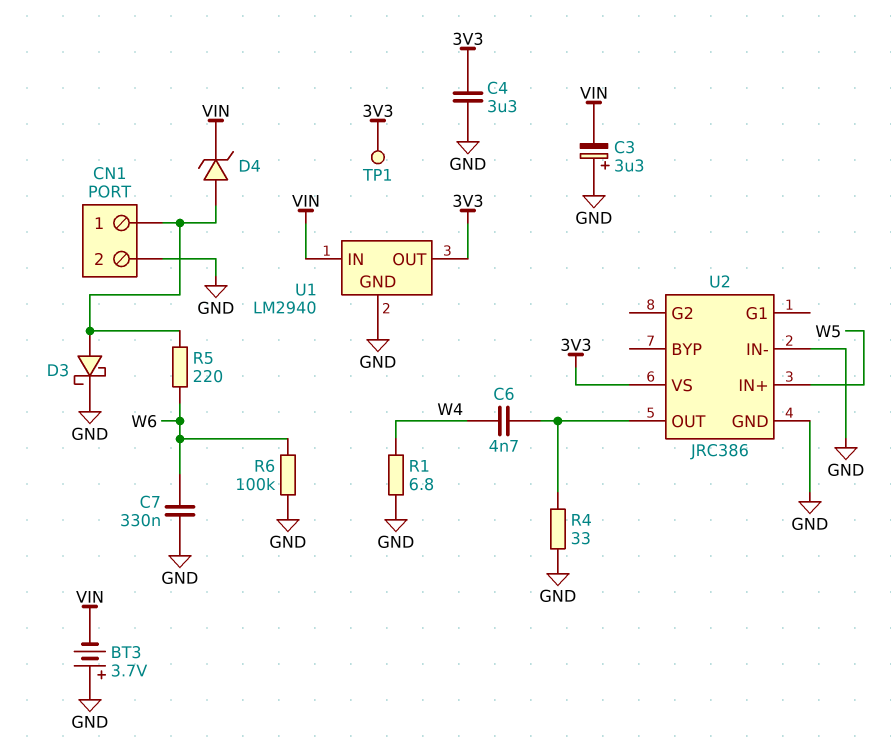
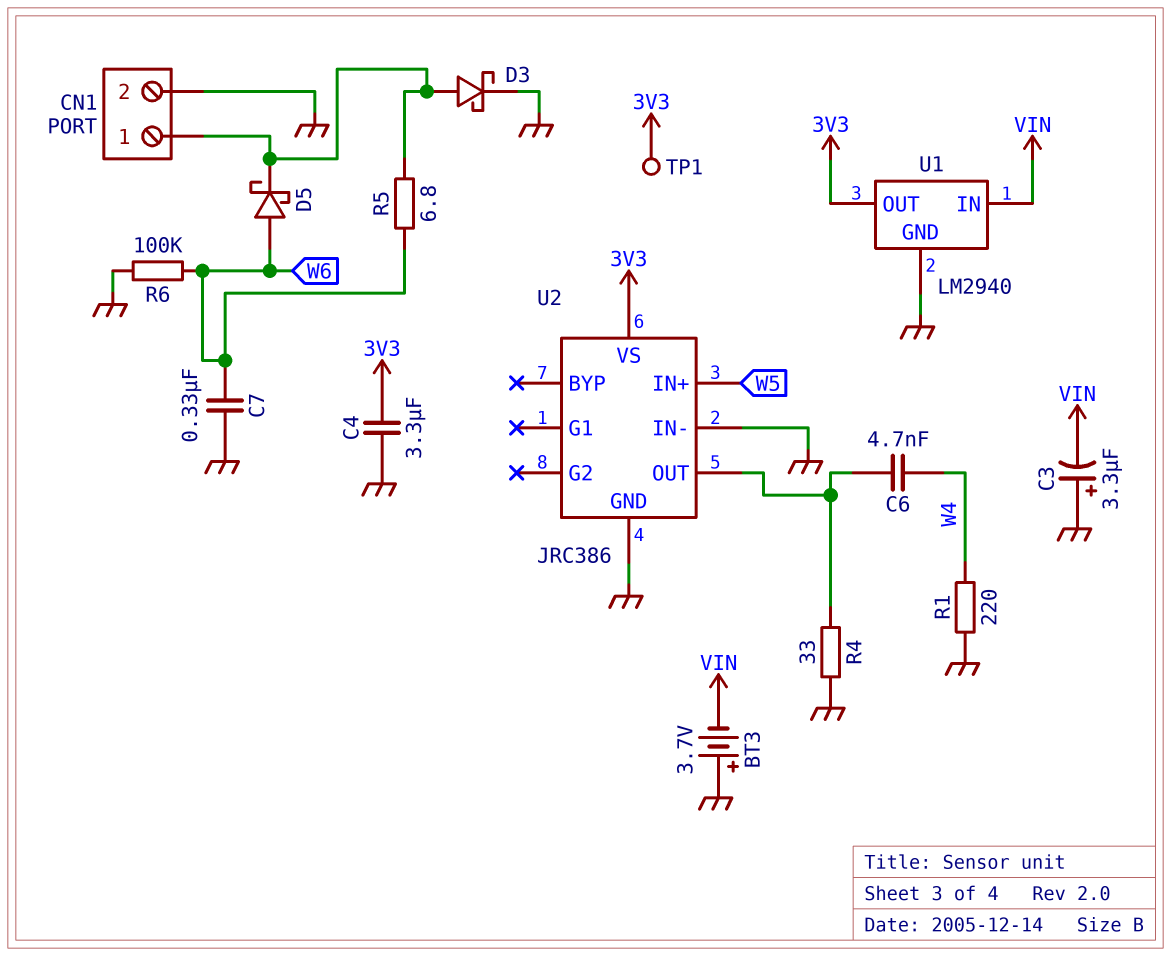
D4: zener (A CN1/1, K VIN) -> none
D5: none -> schottky (A W6, K CN1/1)
R1: 6.8 (GND, W4) -> 220 (GND, W4)
R5: 220 (CN1/1, W6) -> 6.8 (CN1/1, W6)

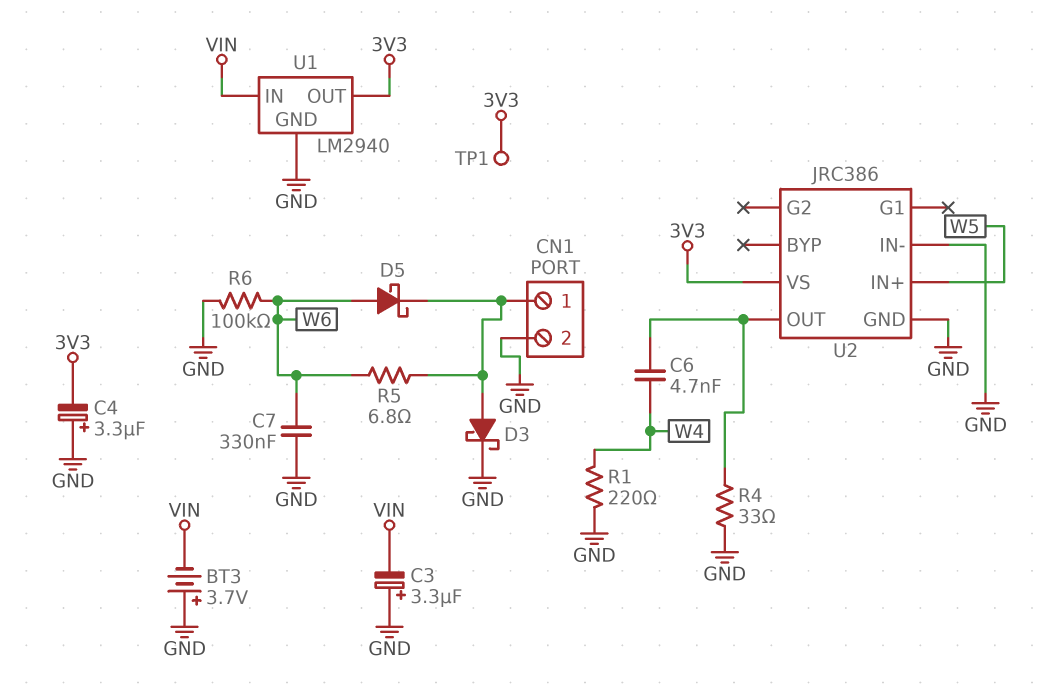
C4: 3.3uF (3V3, GND) -> 3.3uF (plus GND, minus 3V3)

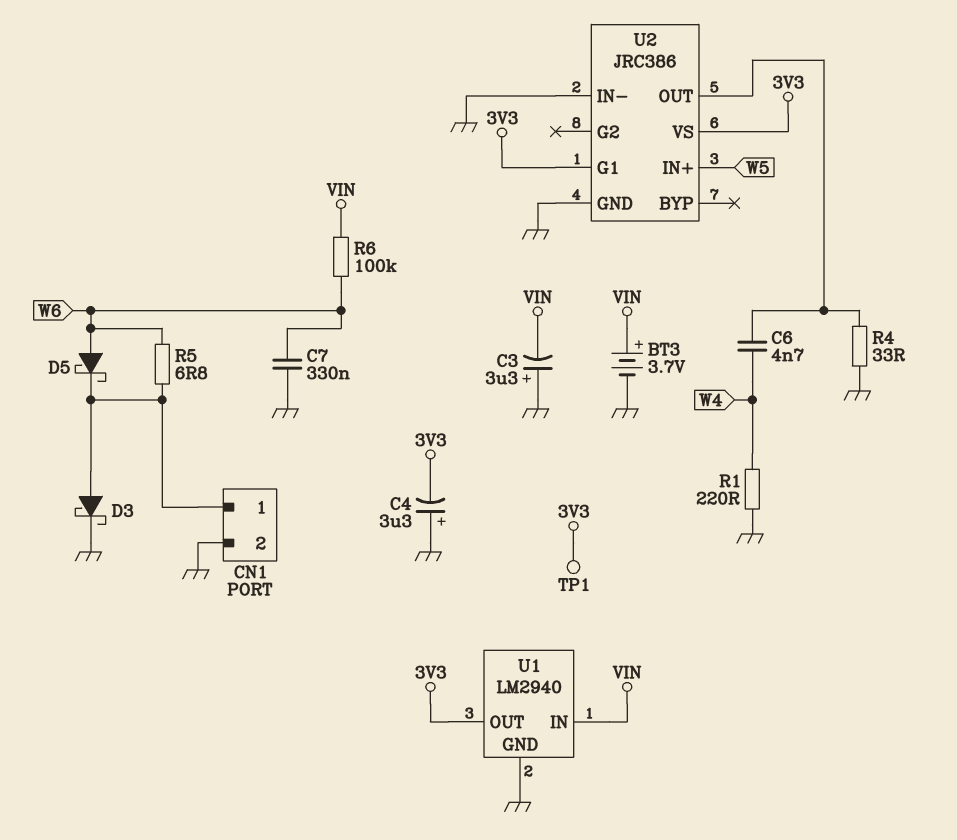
BT3: 3.7V (plus GND, minus VIN) -> 3.7V (plus VIN, minus GND)
R6: 100k (GND, W6) -> 100k (VIN, W6)
U2 pin G1: none -> 3V3

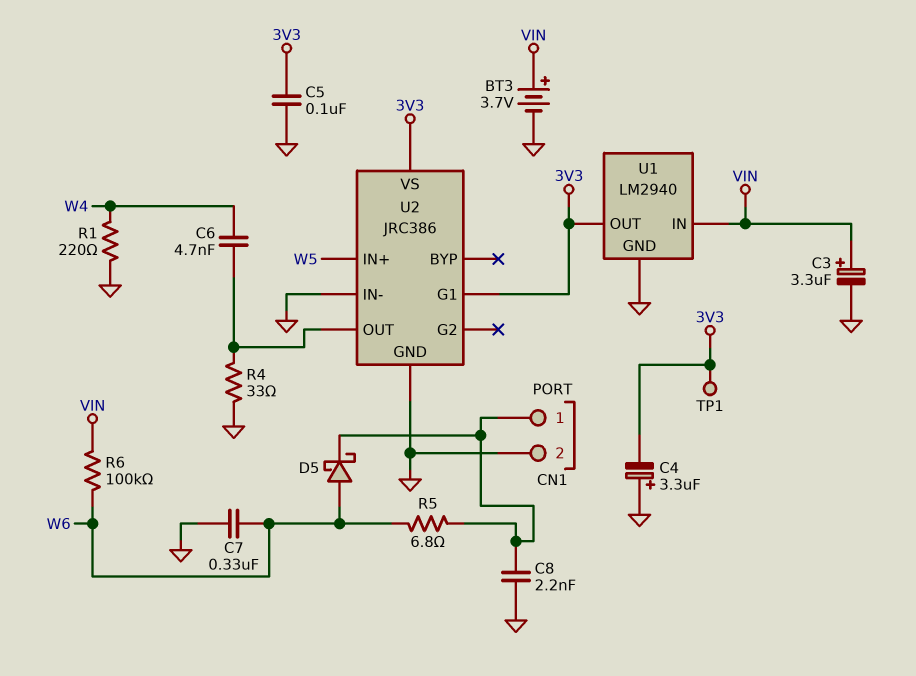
C3: 3.3uF (plus GND, minus VIN) -> 3.3uF (plus VIN, minus GND)
C5: none -> 100nF (3V3, GND)
C8: none -> 2.2nF (CN1/1, GND)
D3: schottky (A CN1/1, K GND) -> none

